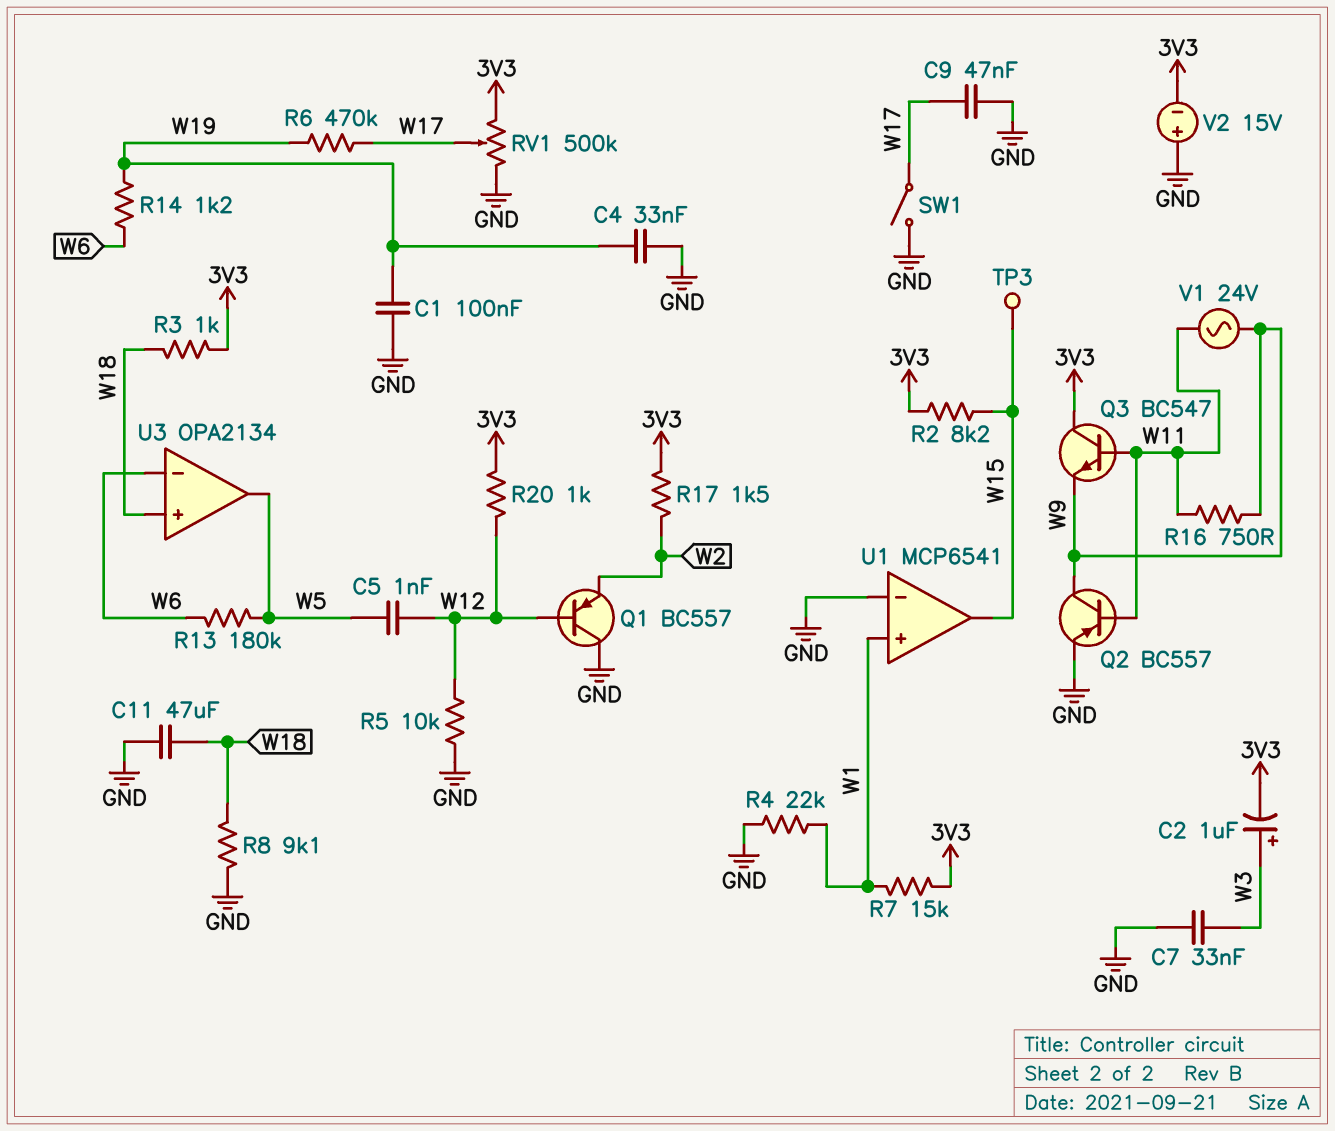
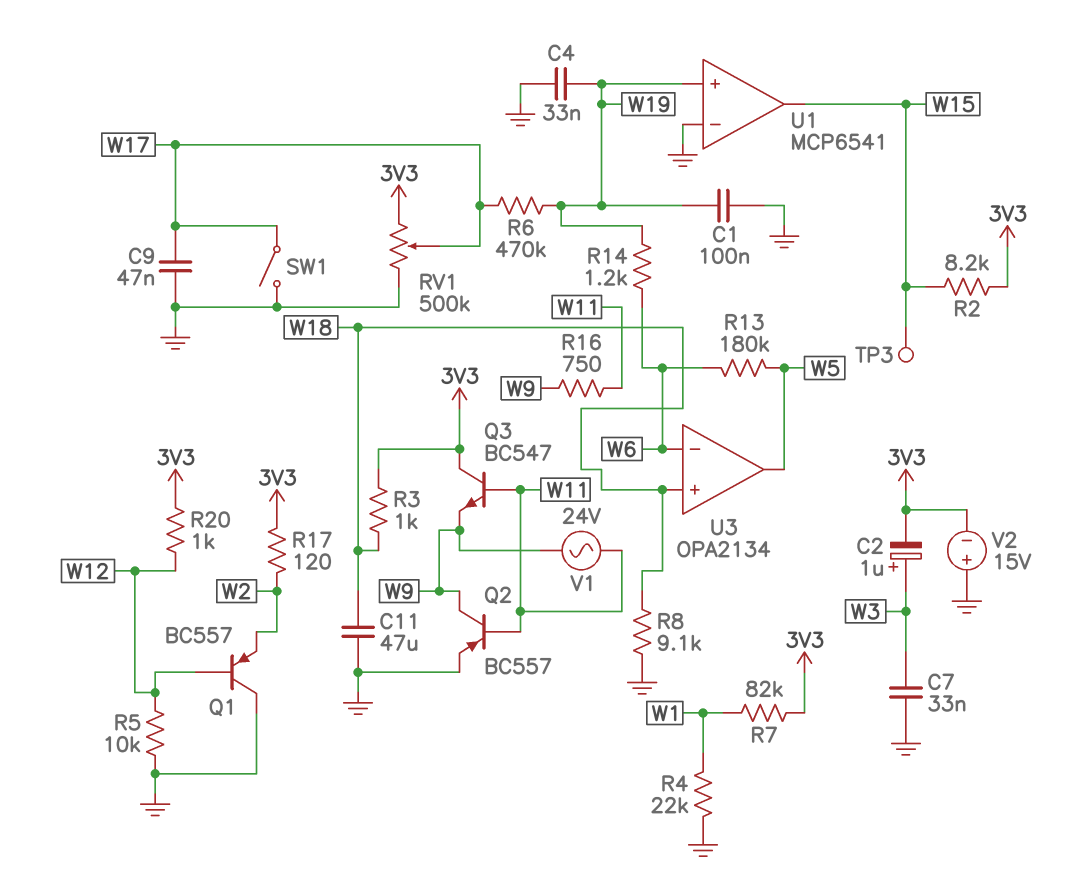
C5: 1nF (W5, W12) -> none
R7: 15k (3V3, W1) -> 82k (3V3, W1)
R17: 1.5k (3V3, W2) -> 120 (3V3, W2)
U1 pin in+: W1 -> W19

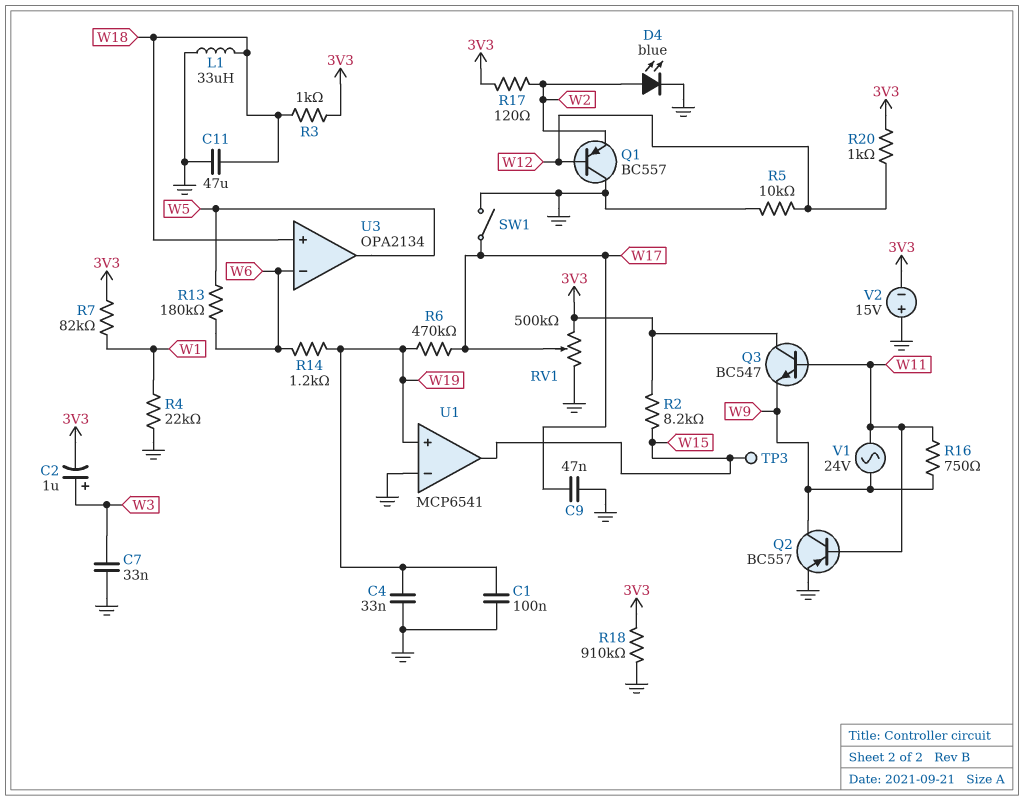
D4: none -> LED blue (A W2, K GND)
L1: none -> 33uH (GND, W18)
R8: 9.1k (GND, W18) -> none
R18: none -> 910k (3V3, GND)

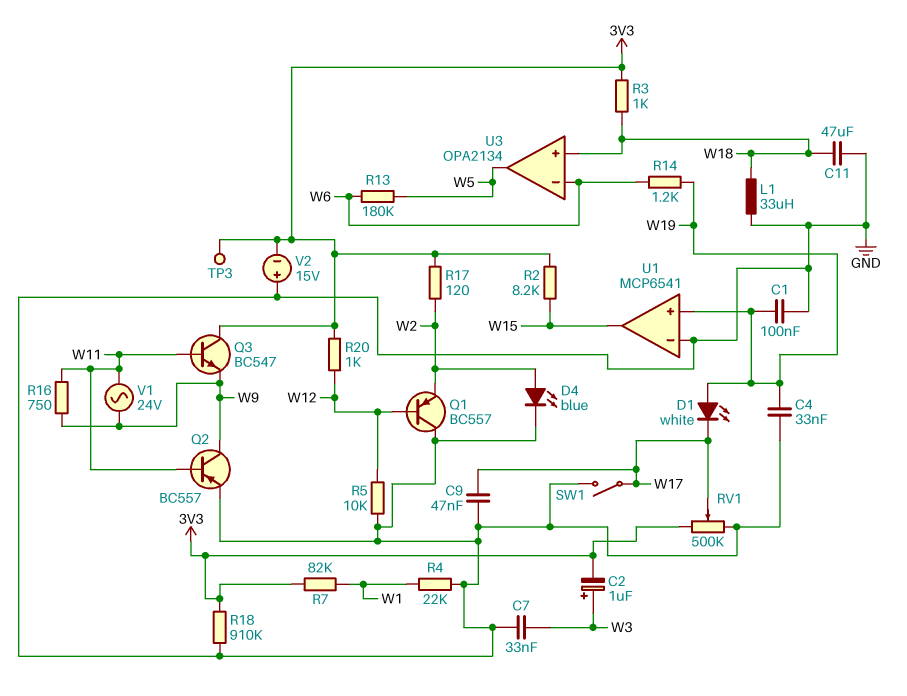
D1: none -> LED white (A W19, K W17)
R6: 470k (W17, W19) -> none
TP3: test point (W15) -> test point (3V3)

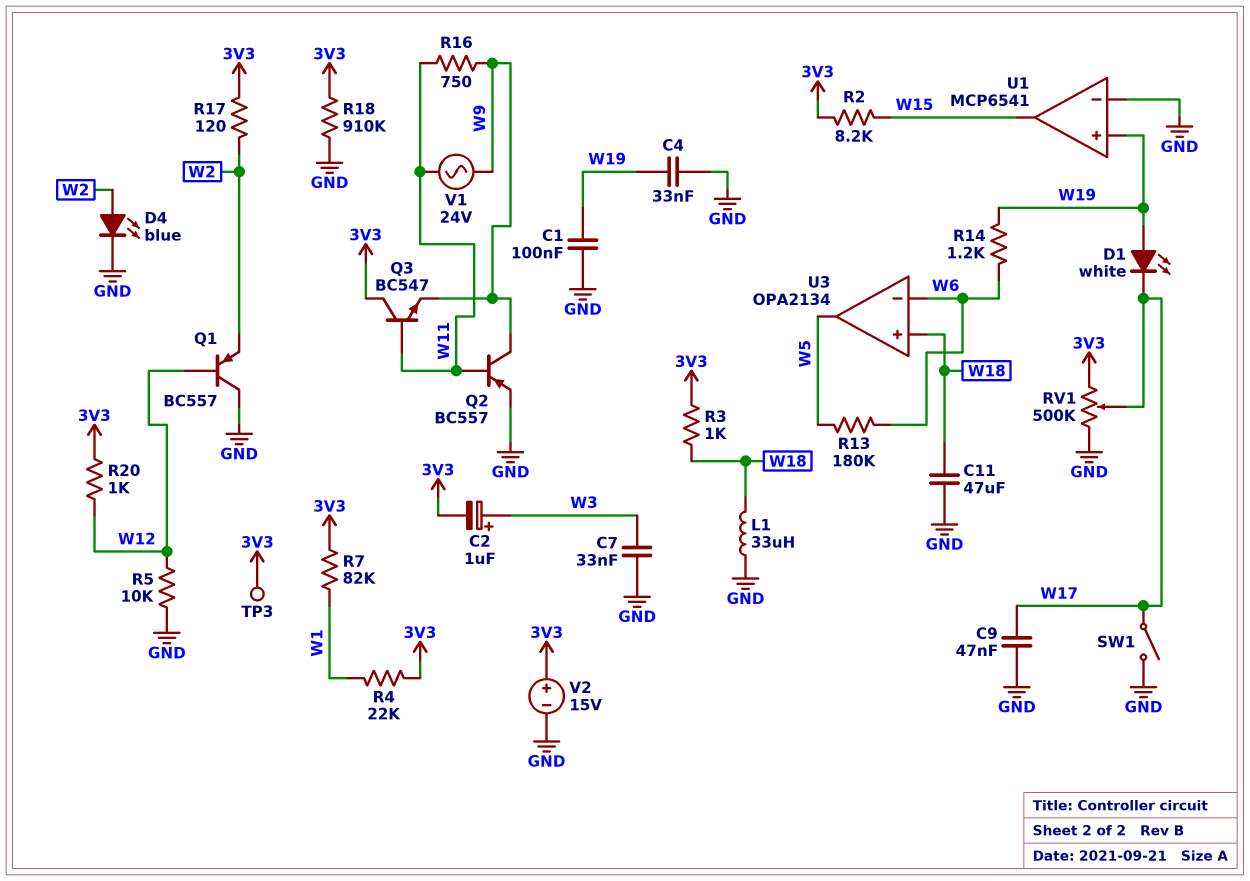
R4: 22k (GND, W1) -> 22k (3V3, W1)
V2: 15V (plus GND, minus 3V3) -> 15V (plus 3V3, minus GND)

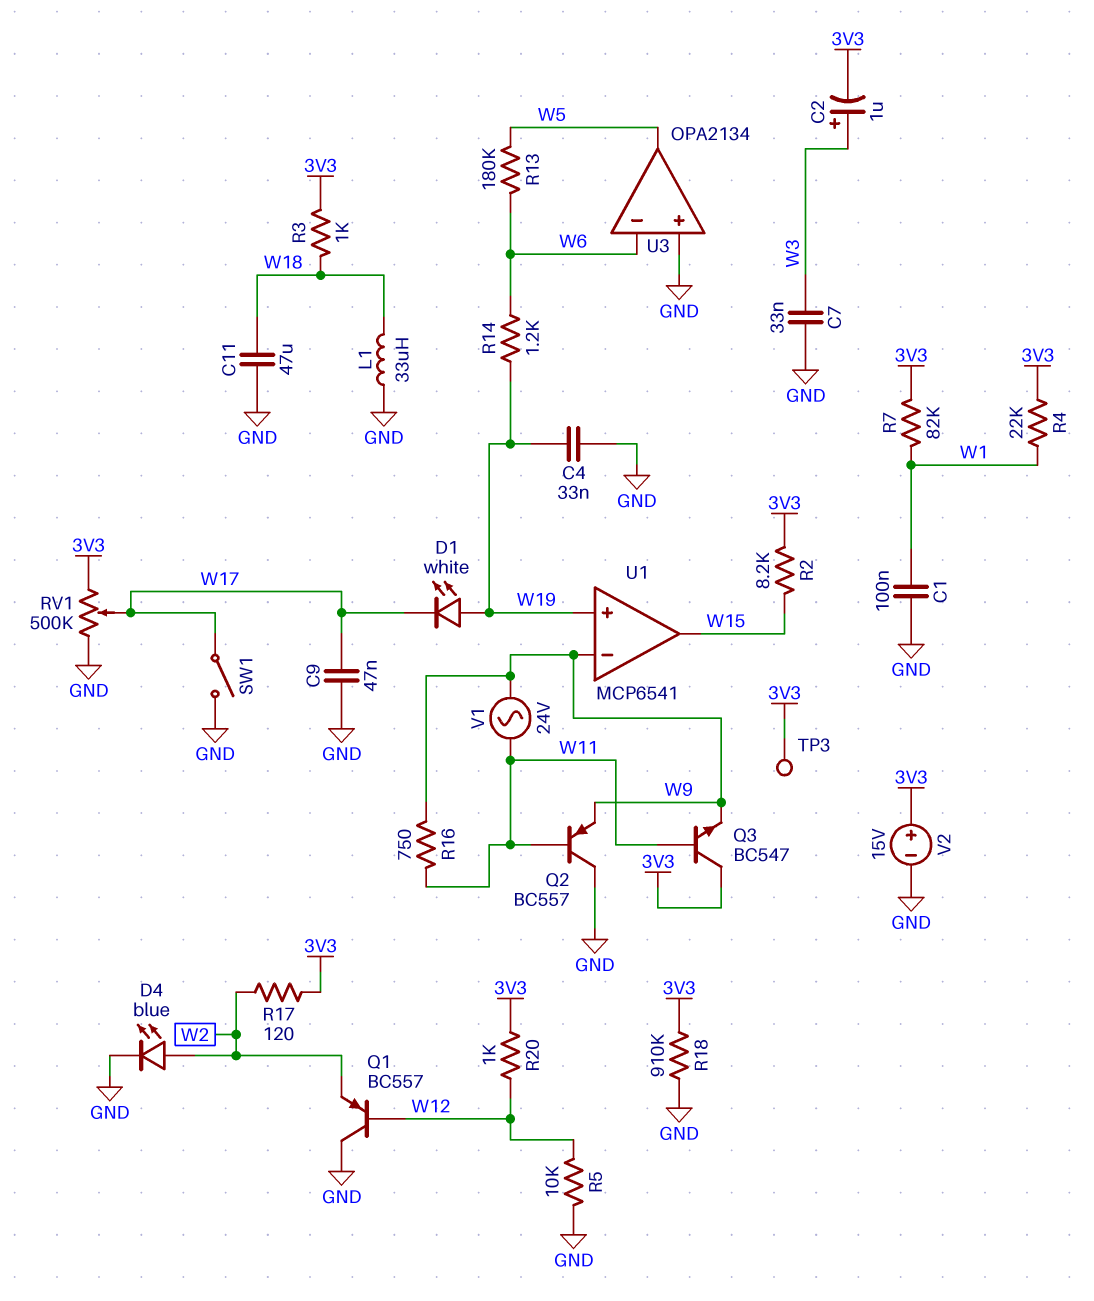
C1: 100nF (GND, W19) -> 100nF (GND, W1)
Q2: PNP BC557 (B W11, C W9, E GND) -> PNP BC557 (B W11, C GND, E W9)
U1 pin in-: GND -> W9
U3 pin in+: W18 -> GND

